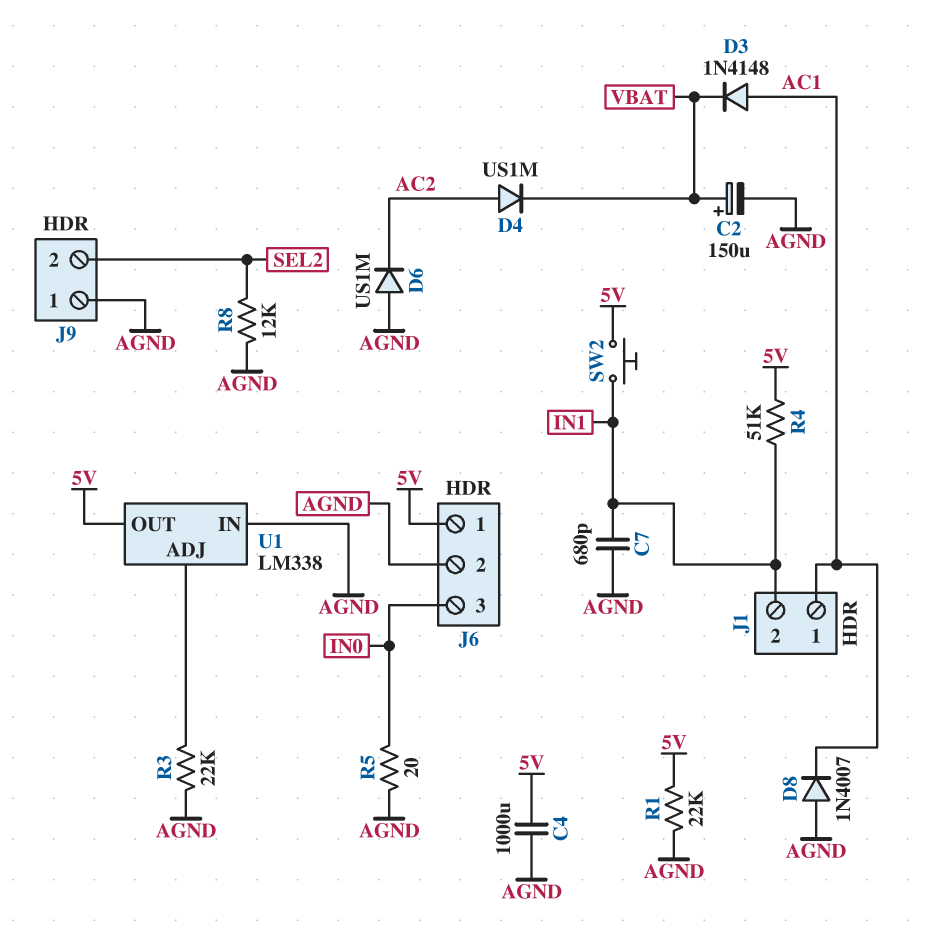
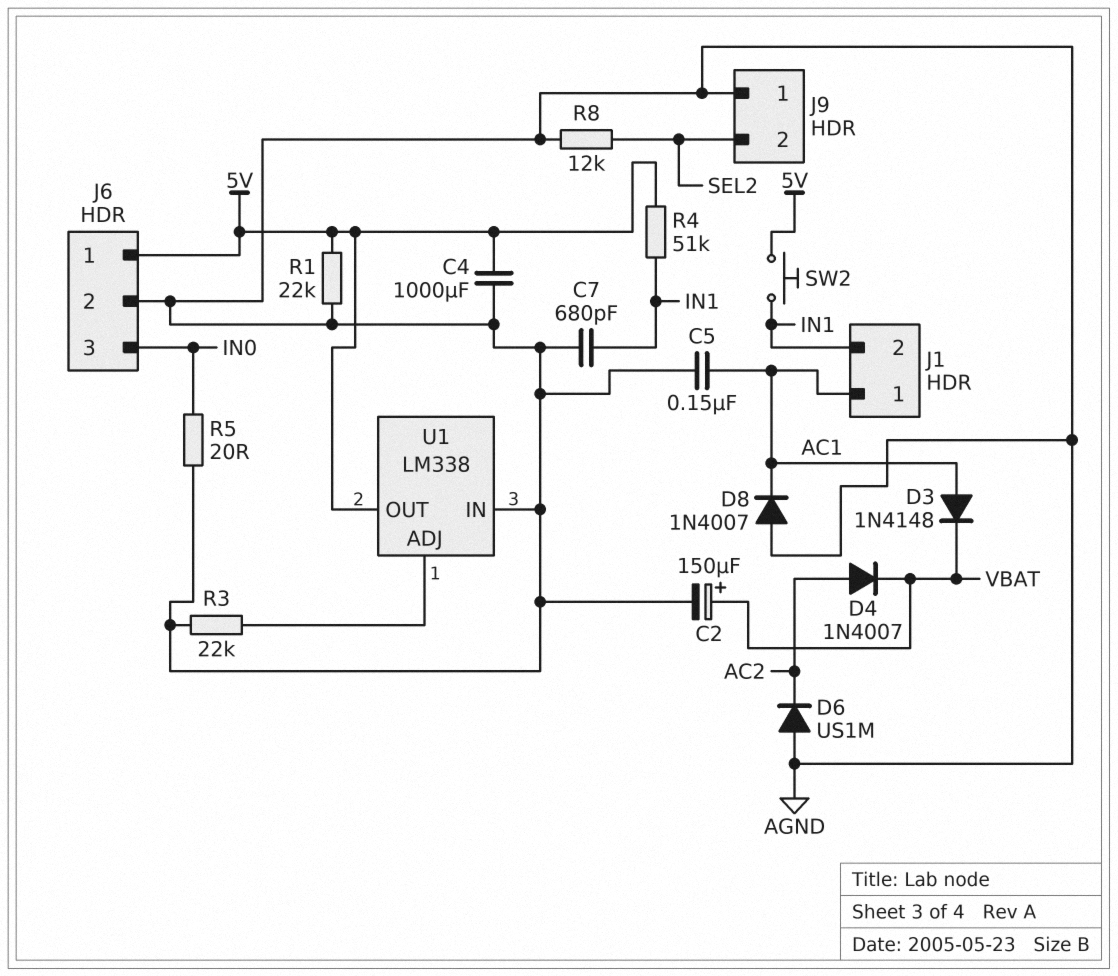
C5: none -> 150nF (AC1, AGND)
D4: diode US1M (A AC2, K VBAT) -> diode 1N4007 (A AC2, K VBAT)

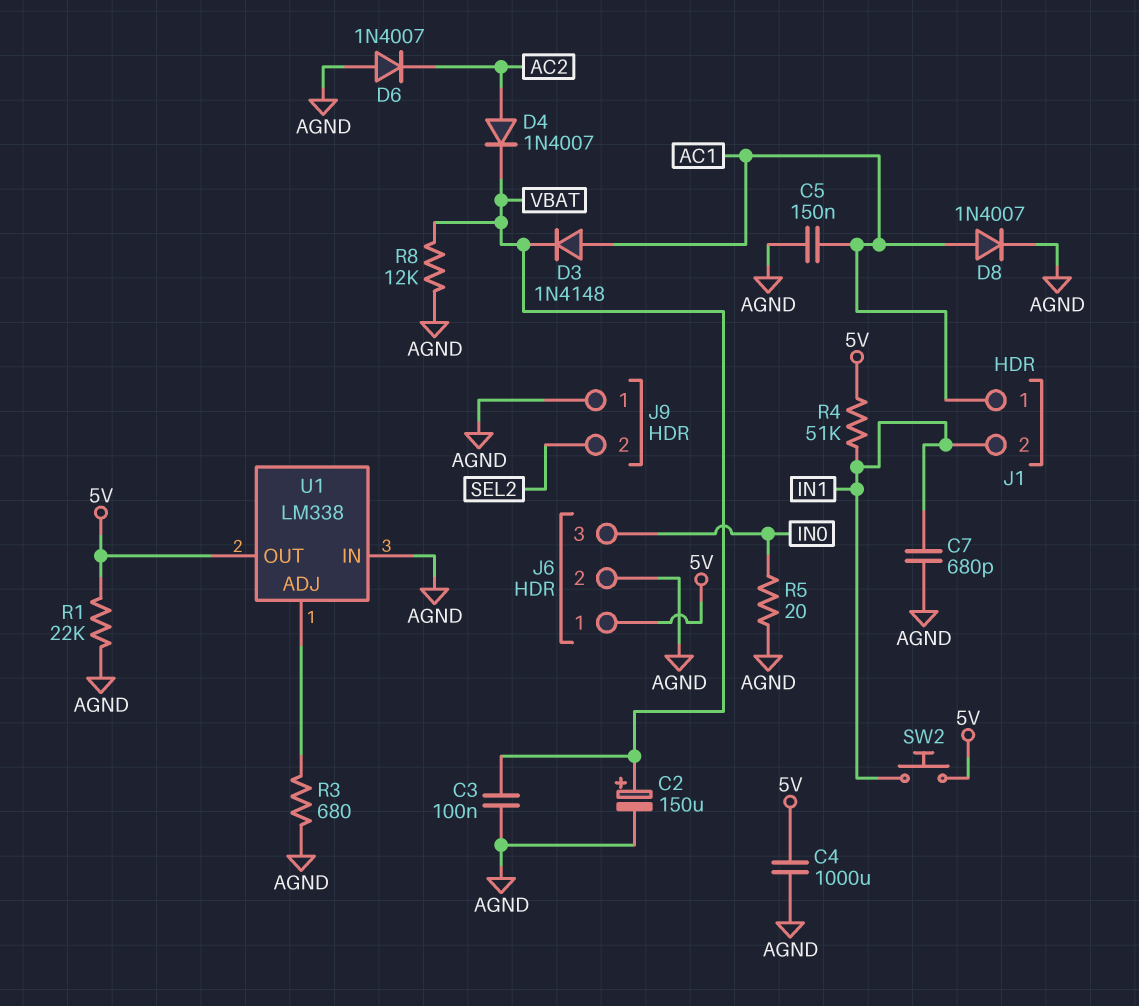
C3: none -> 100nF (AGND, VBAT)
D6: diode US1M (A AGND, K AC2) -> diode 1N4007 (A AGND, K AC2)
D8: diode 1N4007 (A AGND, K AC1) -> diode 1N4007 (A AC1, K AGND)
R3: 22k (AGND, U1/ADJ) -> 680 (AGND, U1/ADJ)
R8: 12k (AGND, SEL2) -> 12k (AGND, VBAT)

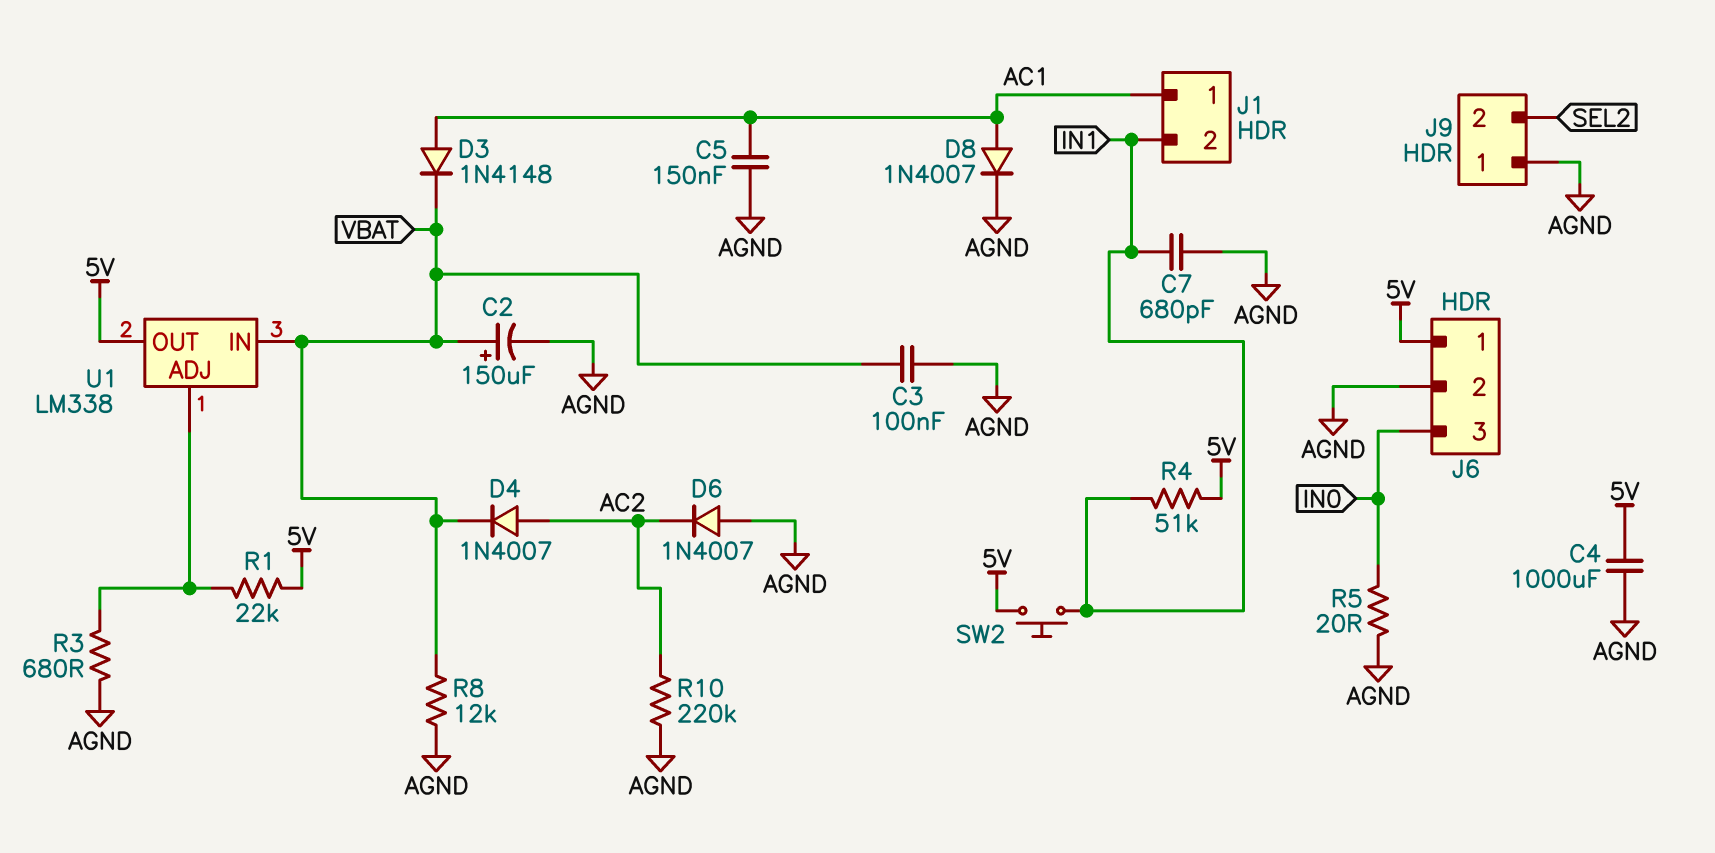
R1: 22k (5V, AGND) -> 22k (5V, U1/ADJ)
R10: none -> 220k (AC2, AGND)
U1 pin IN: AGND -> VBAT

